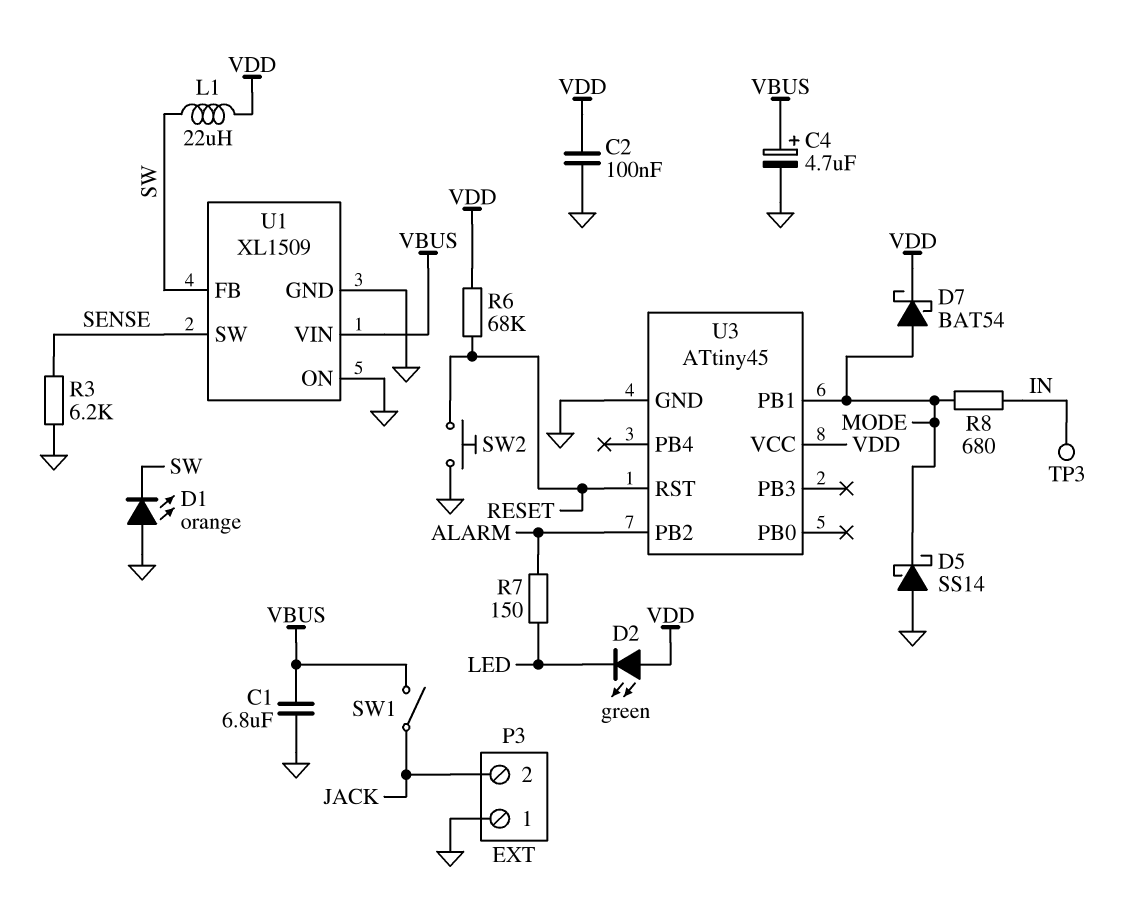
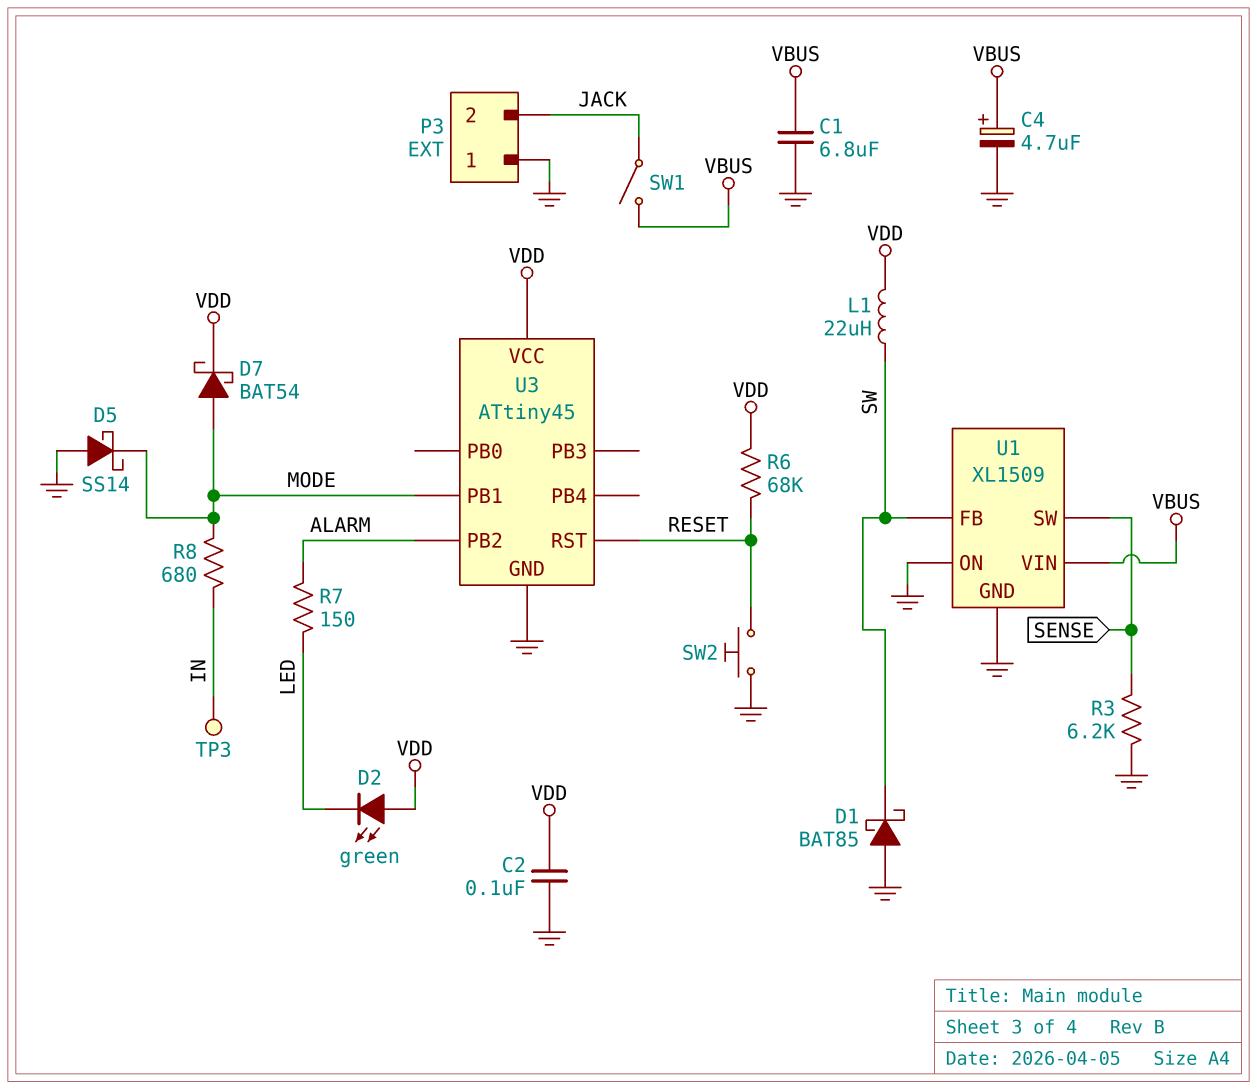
D1: LED orange (A GND, K SW) -> schottky BAT85 (A GND, K SW)

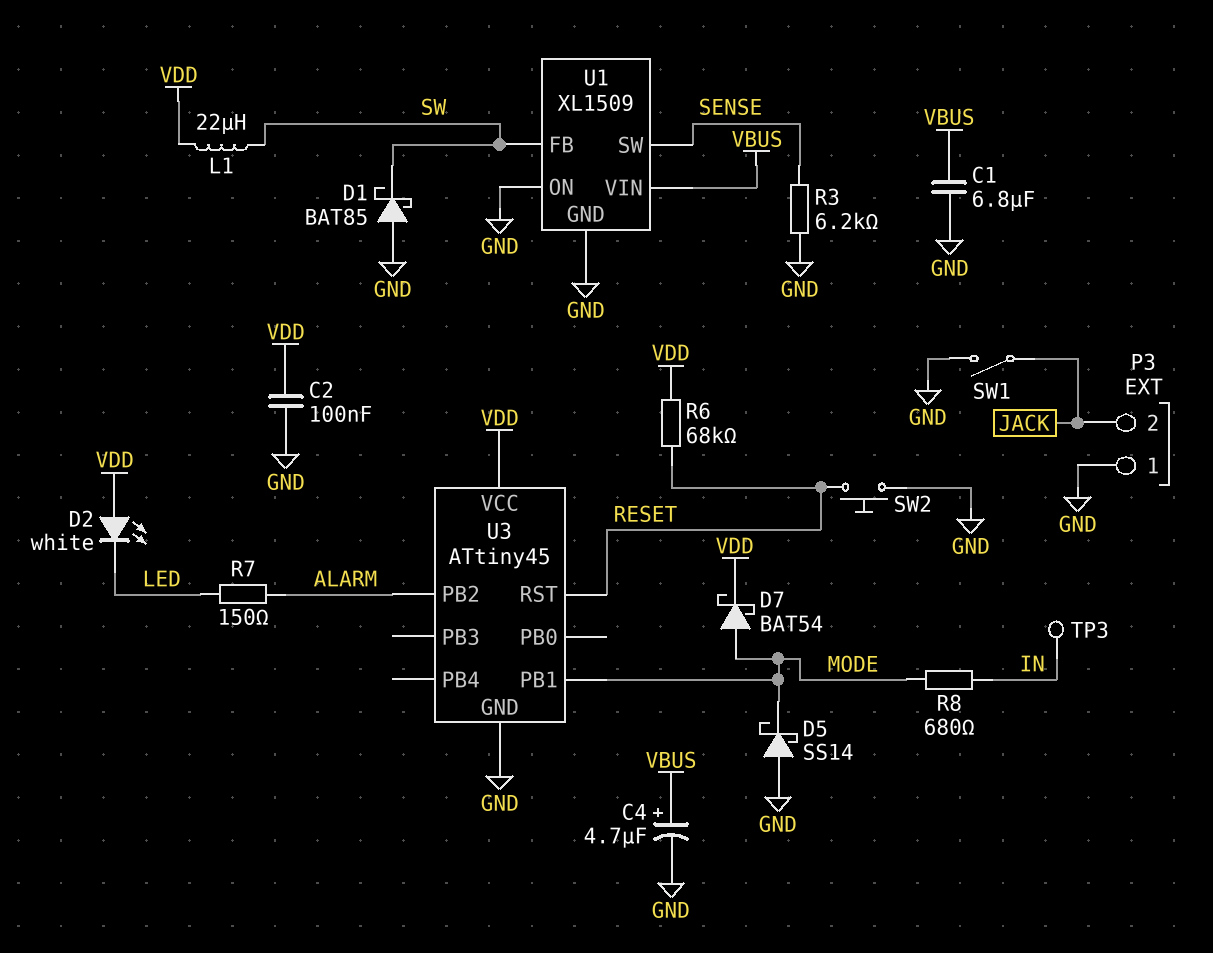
D2: LED green (A VDD, K LED) -> LED white (A VDD, K LED)
SW1: switch (JACK, VBUS) -> switch (GND, JACK)

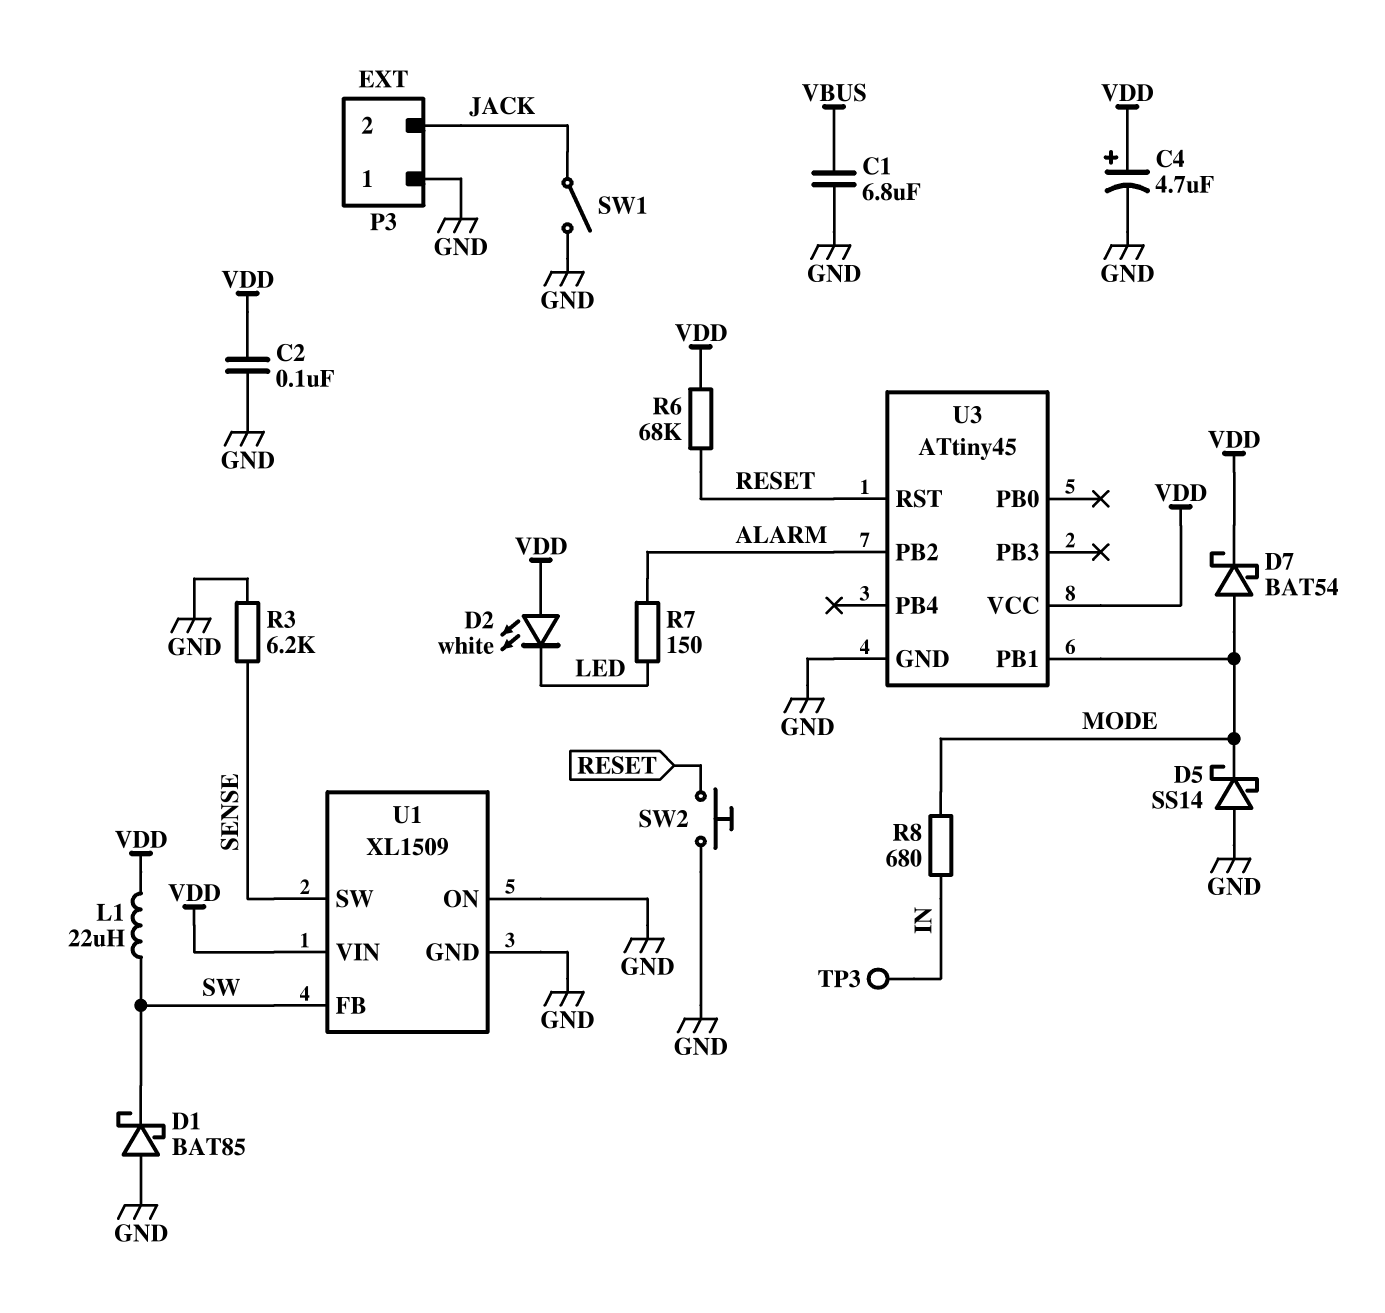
C4: 4.7uF (plus VBUS, minus GND) -> 4.7uF (plus VDD, minus GND)
U1 pin VIN: VBUS -> VDD

